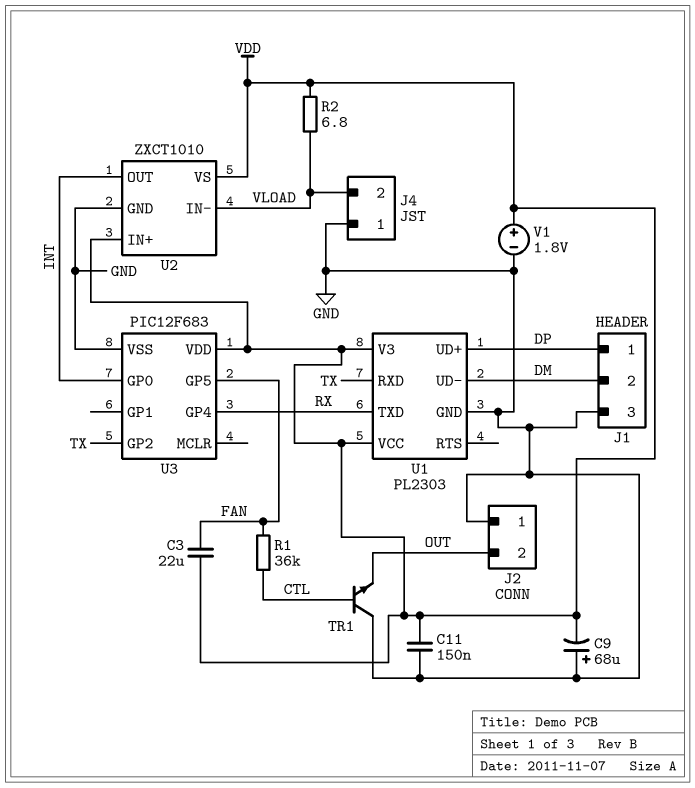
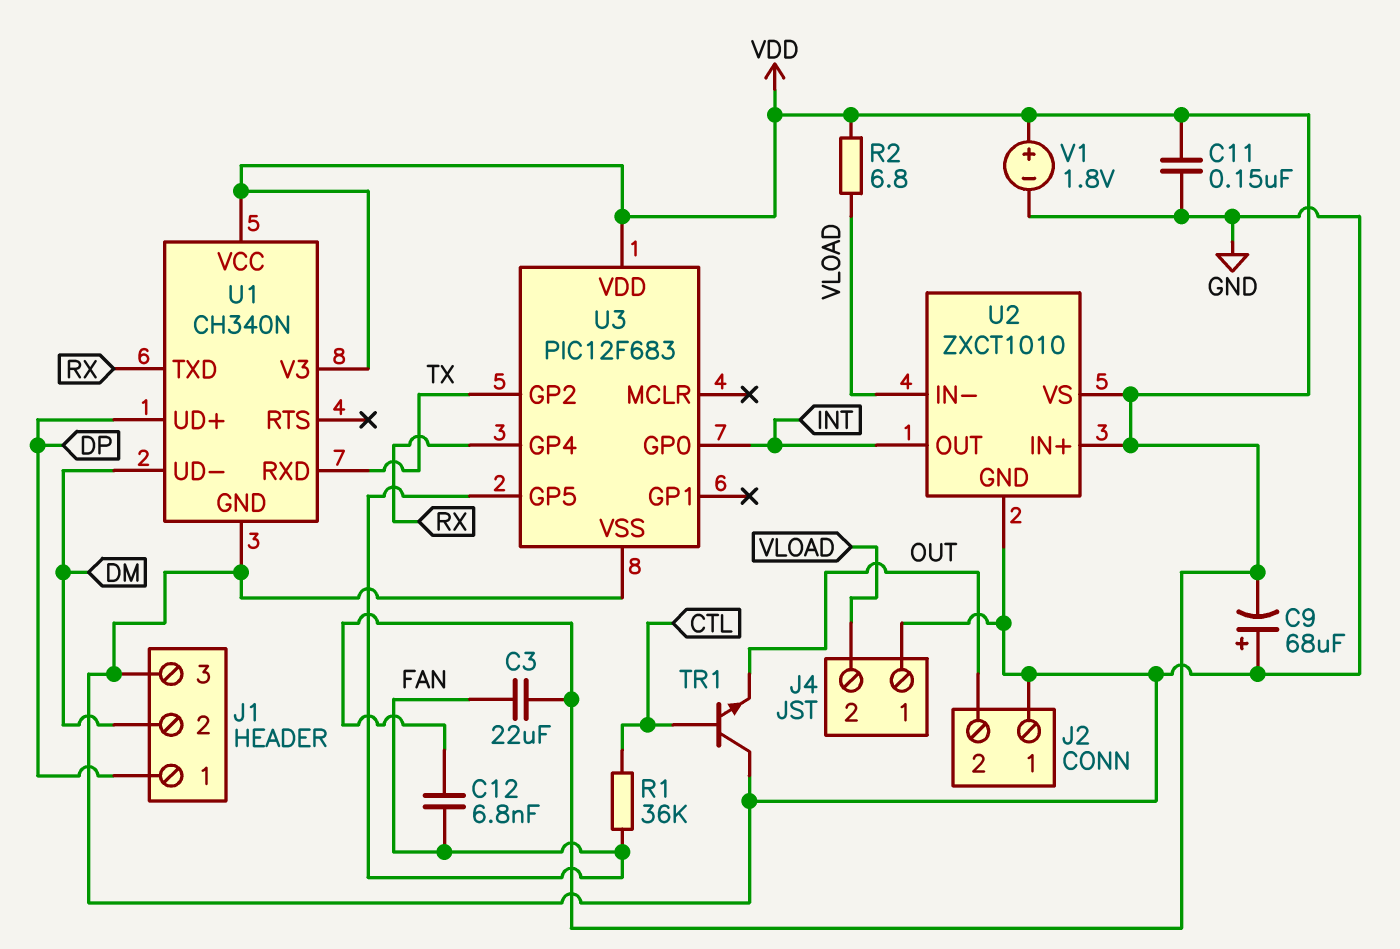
C12: none -> 6.8nF (FAN, VDD)
U1: PL2303 -> CH340N

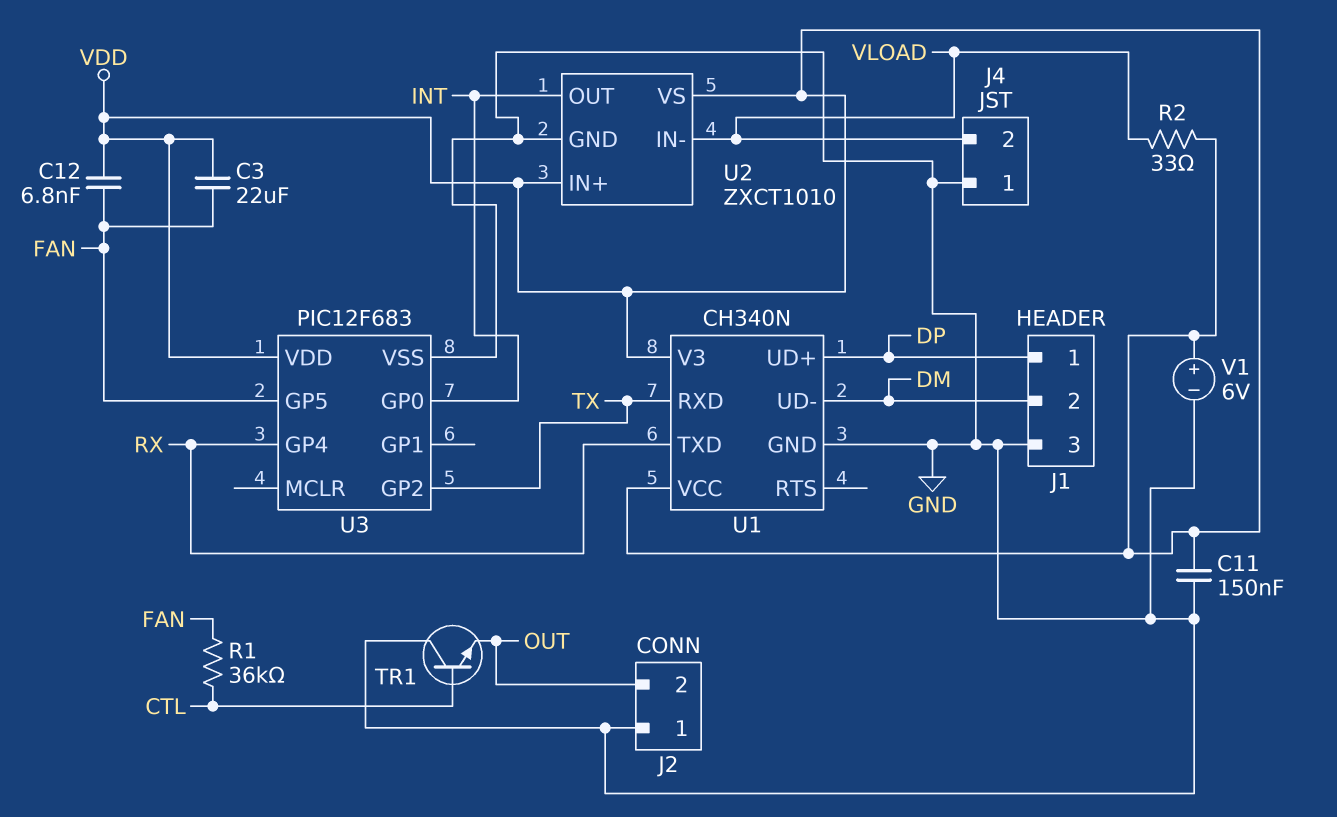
C9: 68uF (plus GND, minus VDD) -> none
R2: 6.8 (VDD, VLOAD) -> 33 (VDD, VLOAD)
V1: 1.8V (plus VDD, minus GND) -> 6V (plus VDD, minus GND)

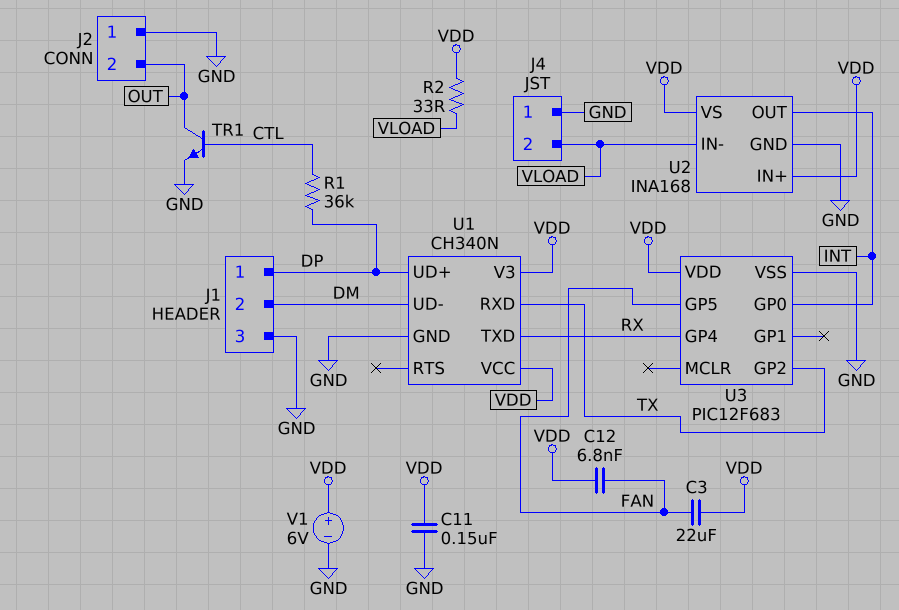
R1: 36k (CTL, FAN) -> 36k (CTL, DP)
TR1: NPN (B CTL, C GND, E OUT) -> NPN (B CTL, C OUT, E GND)
U2: ZXCT1010 -> INA168

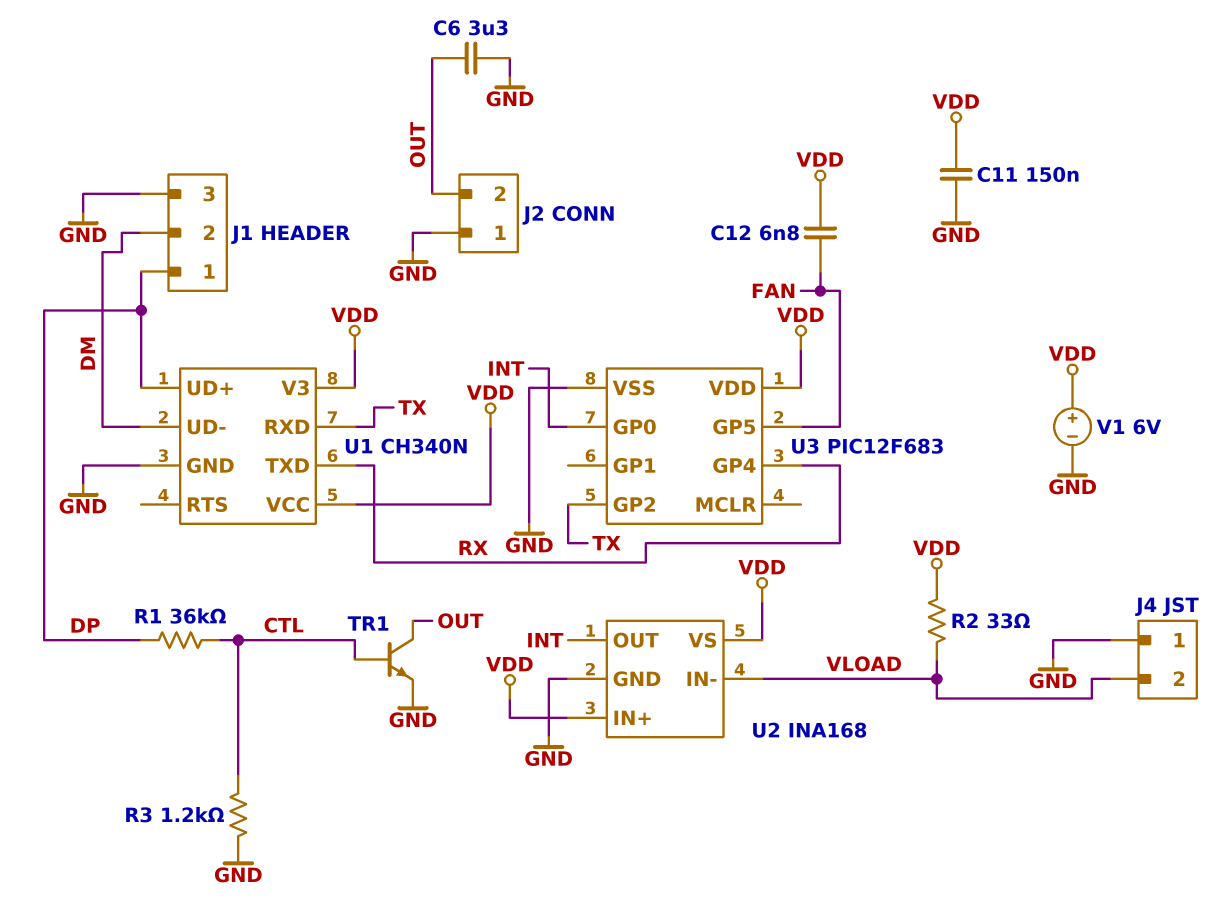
C3: 22uF (FAN, VDD) -> none
C6: none -> 3.3uF (GND, OUT)
R3: none -> 1.2k (CTL, GND)

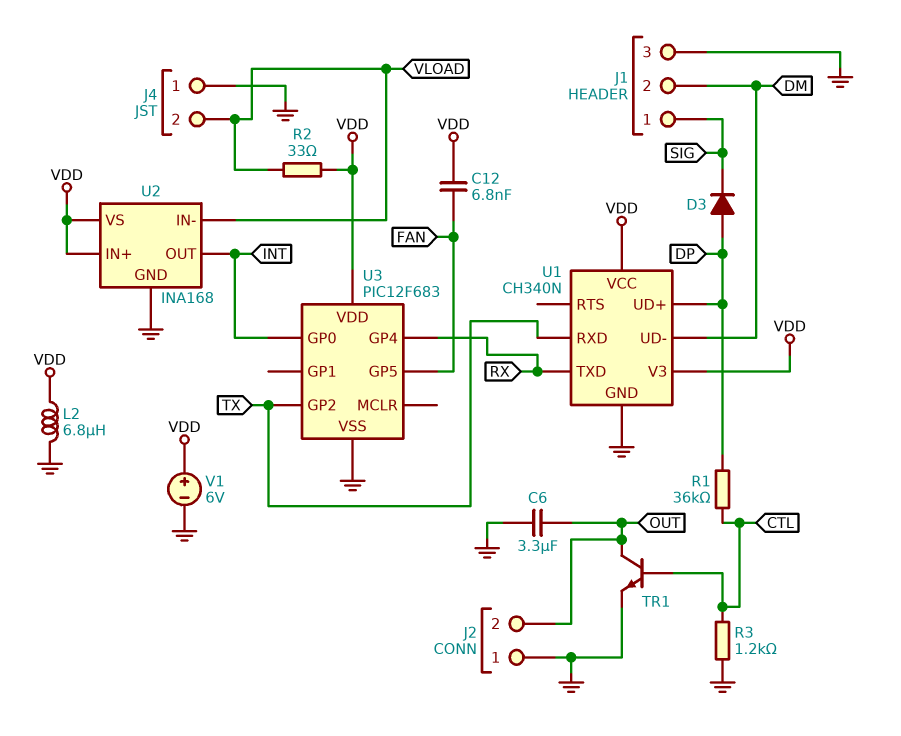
C11: 150nF (GND, VDD) -> none
D3: none -> diode (A DP, K SIG)
J1 pin 1: DP -> SIG
L2: none -> 6.8uH (GND, VDD)

